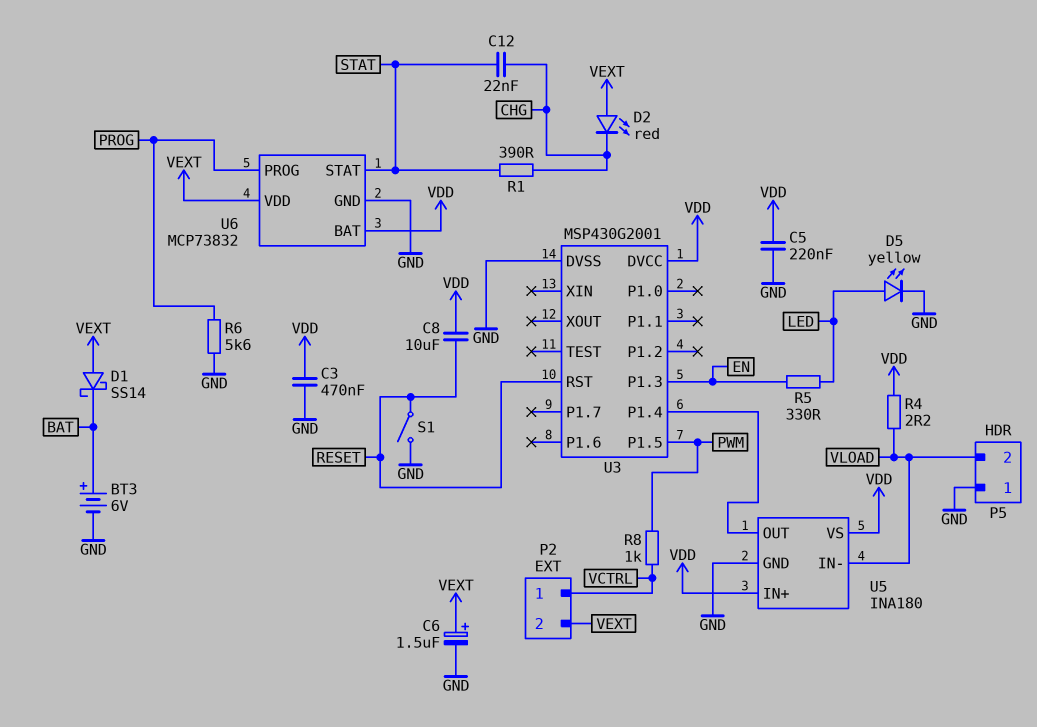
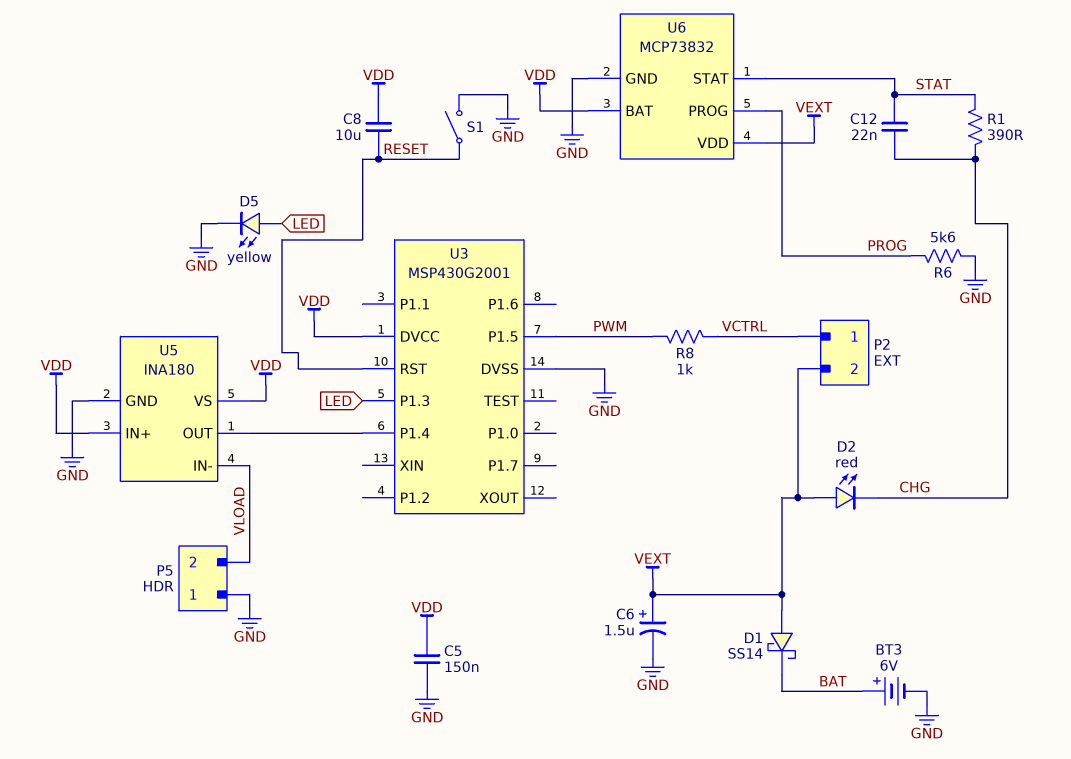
C3: 470nF (GND, VDD) -> none
C5: 220nF (GND, VDD) -> 150nF (GND, VDD)
R4: 2.2 (VDD, VLOAD) -> none
R5: 330 (EN, LED) -> none
U3 pin P1.3: EN -> LED

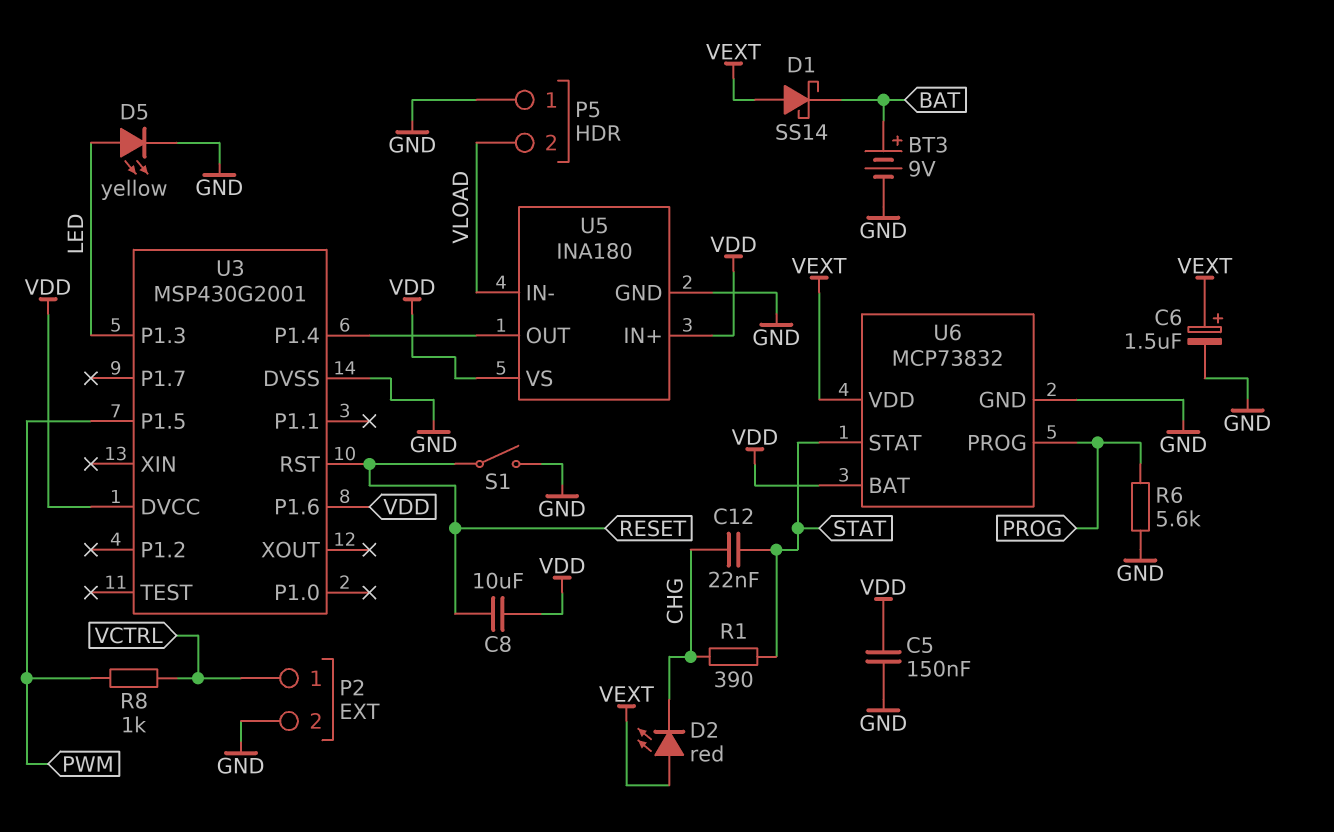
BT3: 6V (plus BAT, minus GND) -> 9V (plus BAT, minus GND)
P2 pin 2: VEXT -> GND
U3 pin P1.6: none -> VDD

